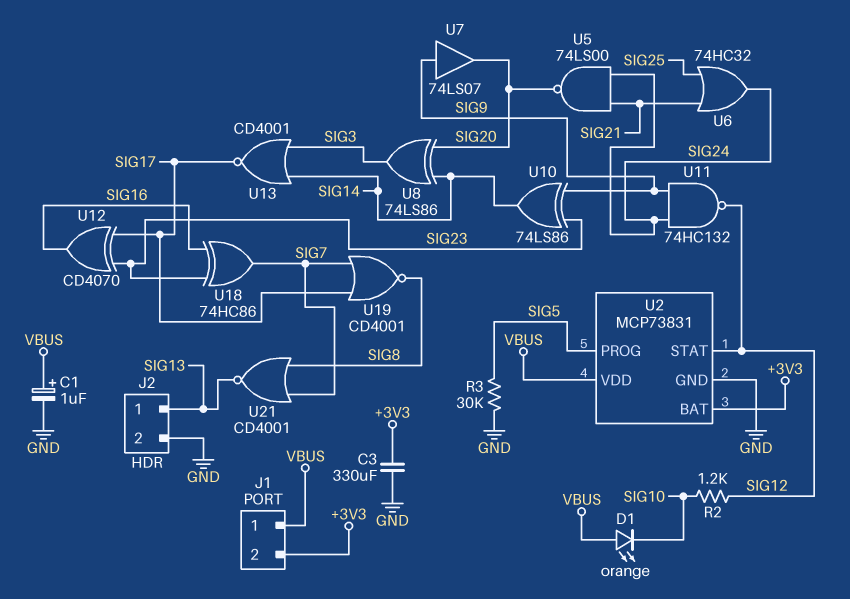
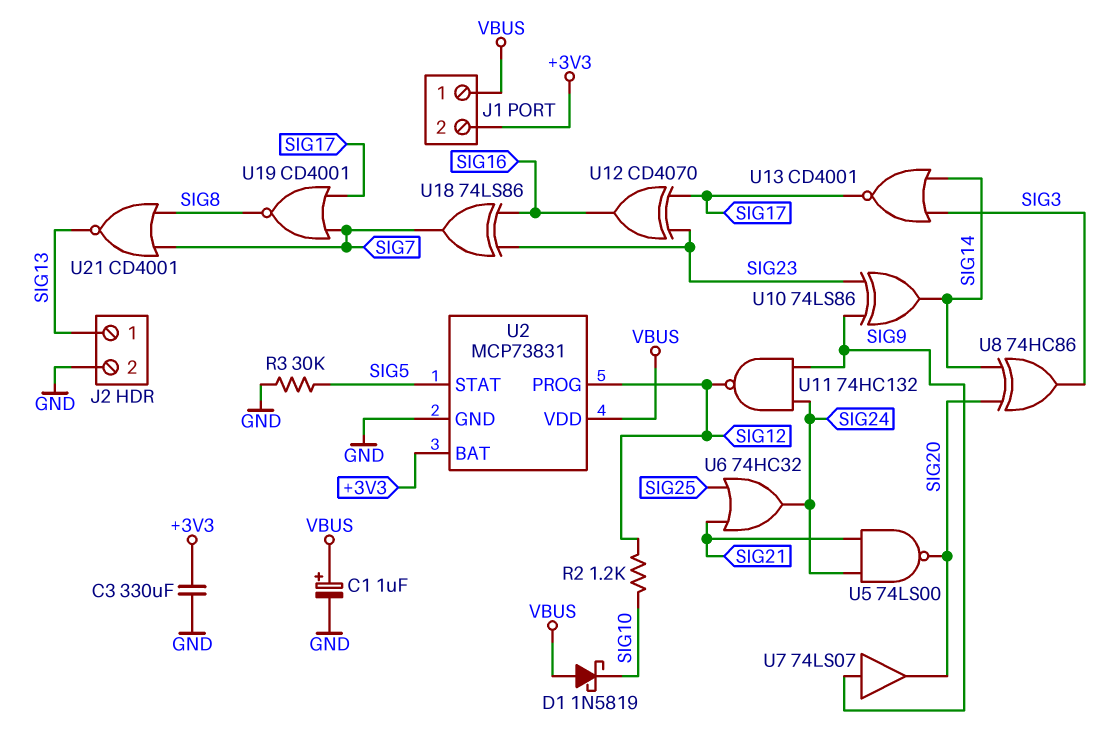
D1: LED orange (A VBUS, K SIG10) -> schottky 1N5819 (A VBUS, K SIG10)
U2 pin PROG: SIG5 -> SIG12
U2 pin STAT: SIG12 -> SIG5
U8: XOR 74LS86 (in SIG14, in SIG20, out SIG3) -> XOR 74HC86 (in SIG14, in SIG20, out SIG3)
U18: XOR 74HC86 (in SIG16, in SIG23, out SIG7) -> XOR 74LS86 (in SIG16, in SIG23, out SIG7)

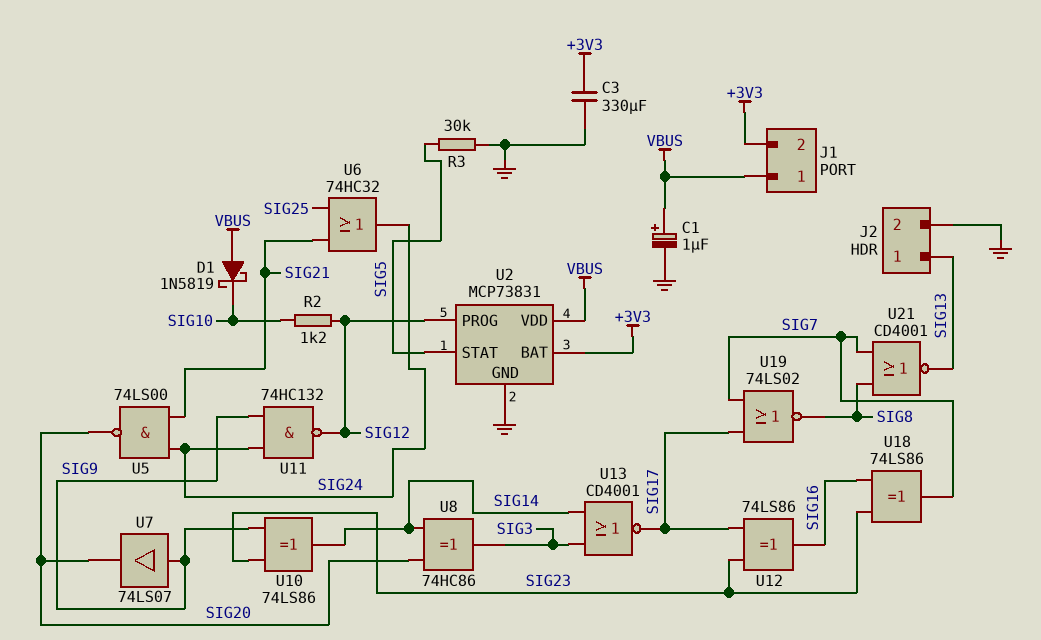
U12: XOR CD4070 (in SIG17, in SIG23, out SIG16) -> XOR 74LS86 (in SIG17, in SIG23, out SIG16)
U19: NOR CD4001 (in SIG7, in SIG17, out SIG8) -> NOR 74LS02 (in SIG7, in SIG17, out SIG8)

